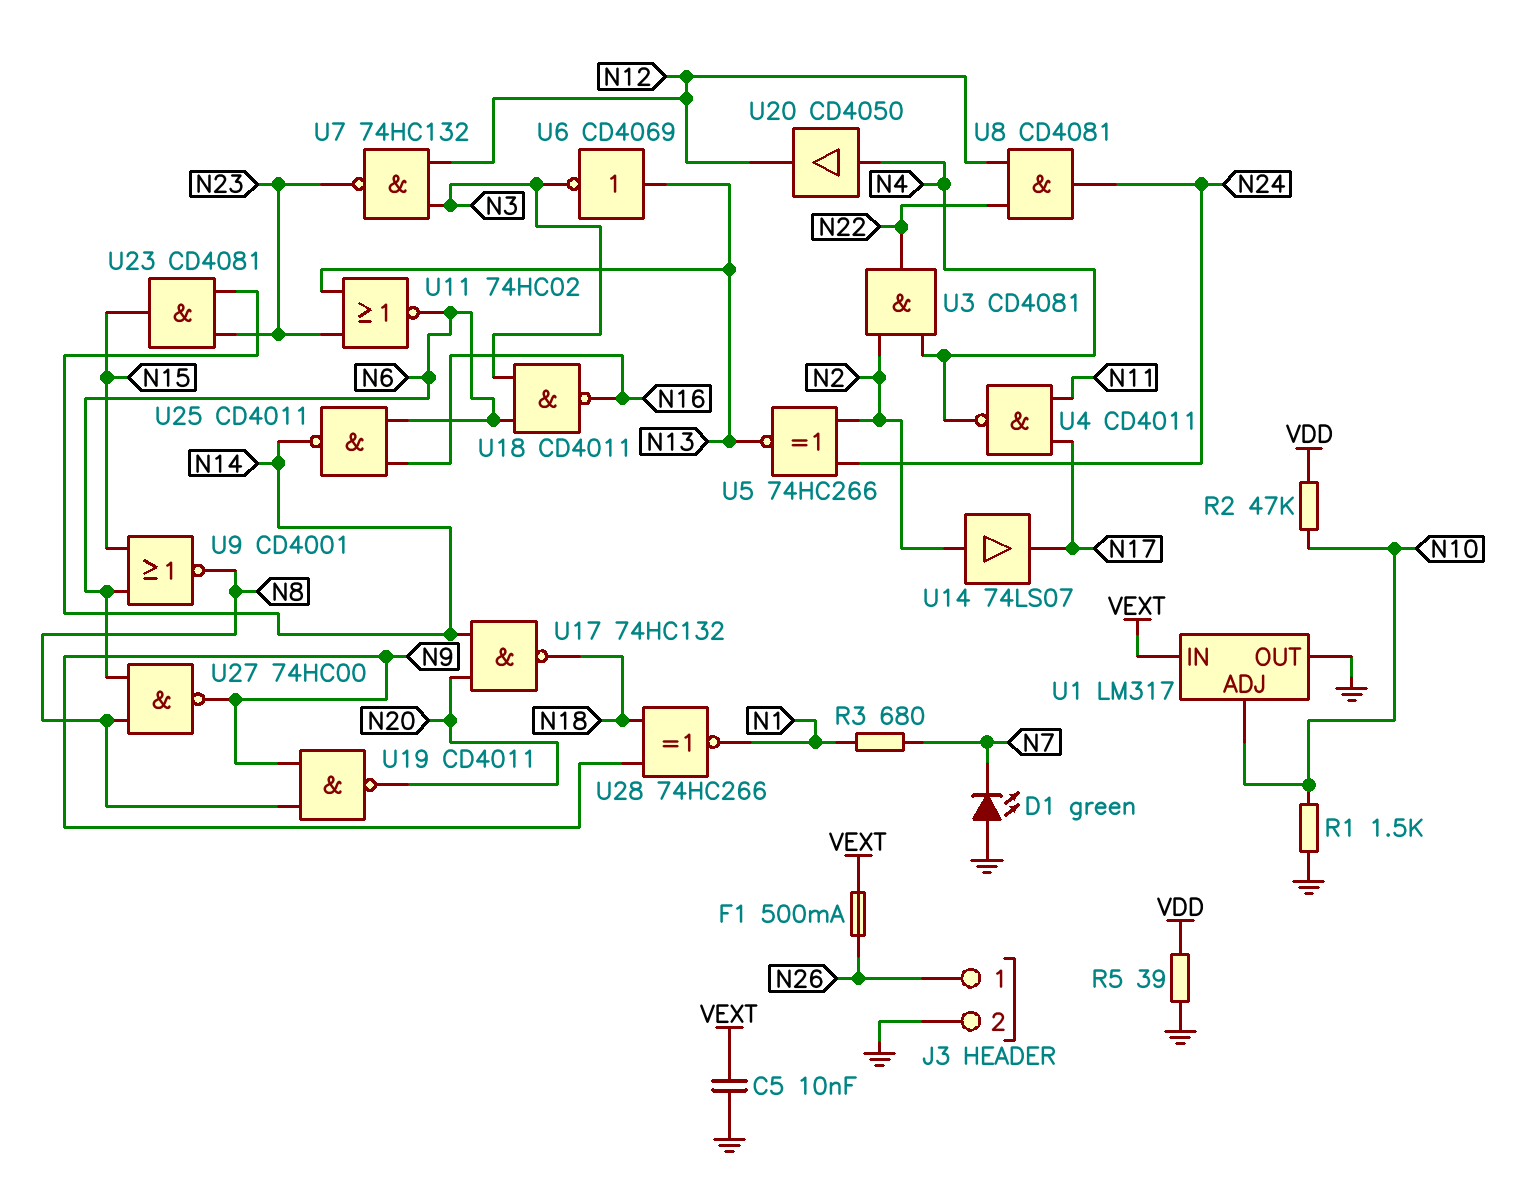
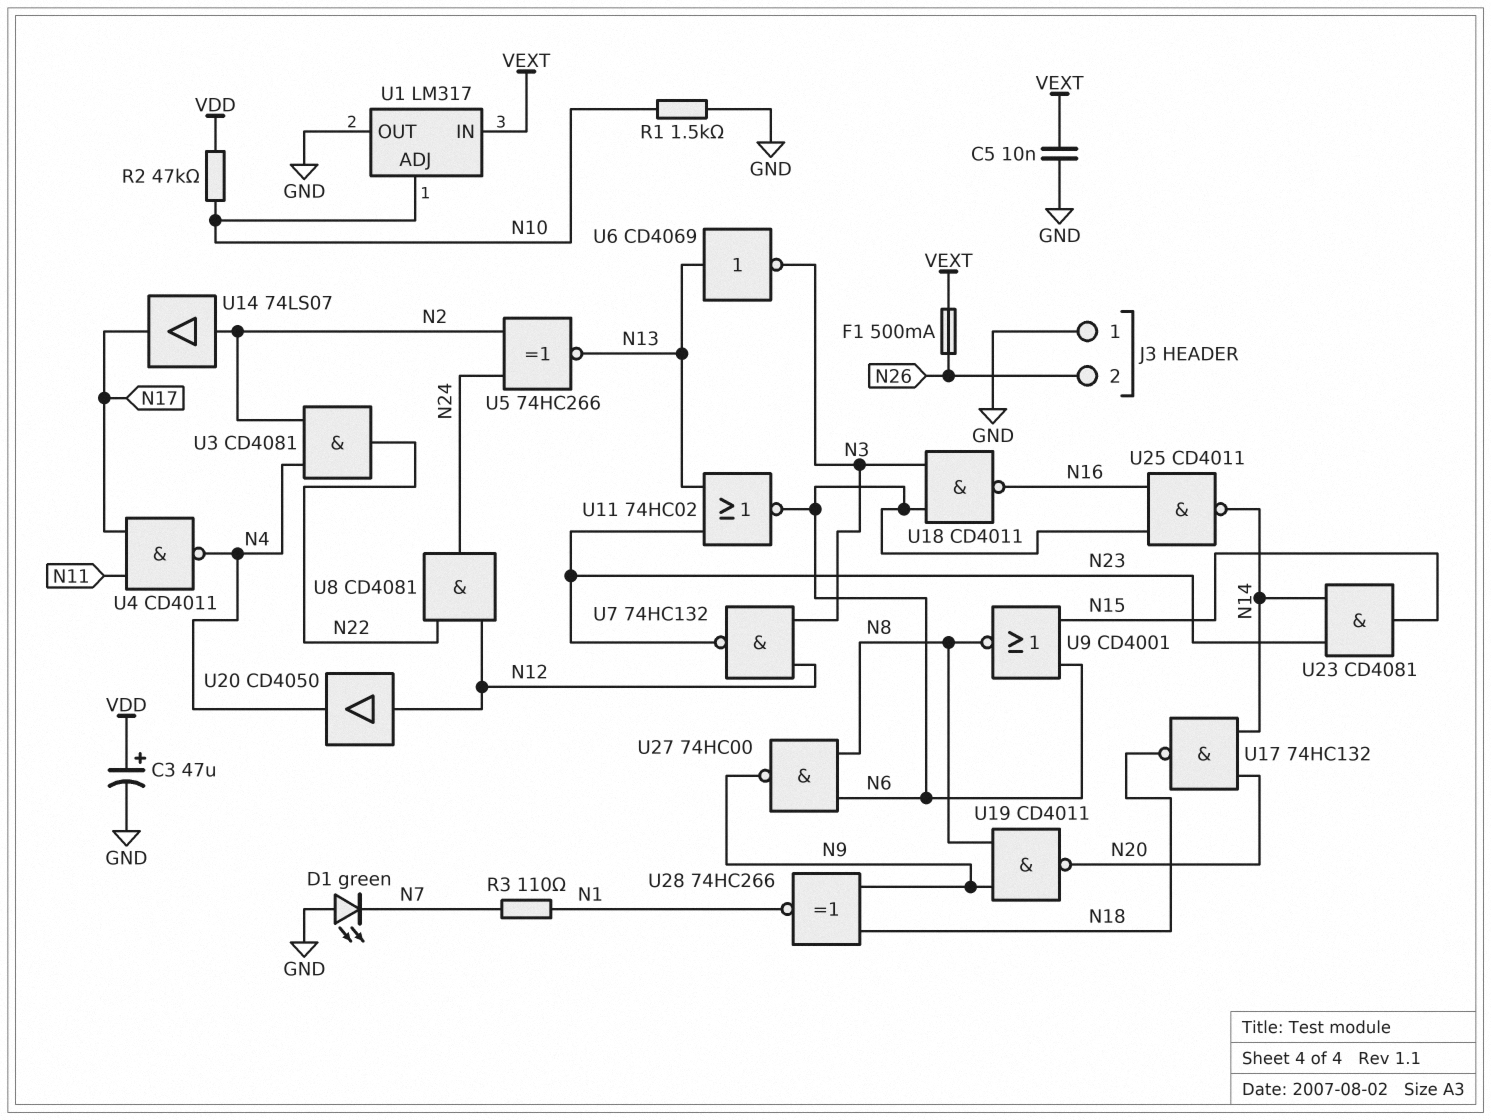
C3: none -> 47uF (plus VDD, minus GND)
J3 pin 1: N26 -> GND
J3 pin 2: GND -> N26
R3: 680 (N1, N7) -> 110 (N1, N7)
R5: 39 (GND, VDD) -> none
U20: buffer CD4050 (in N4, out N12) -> buffer CD4050 (in N12, out N4)

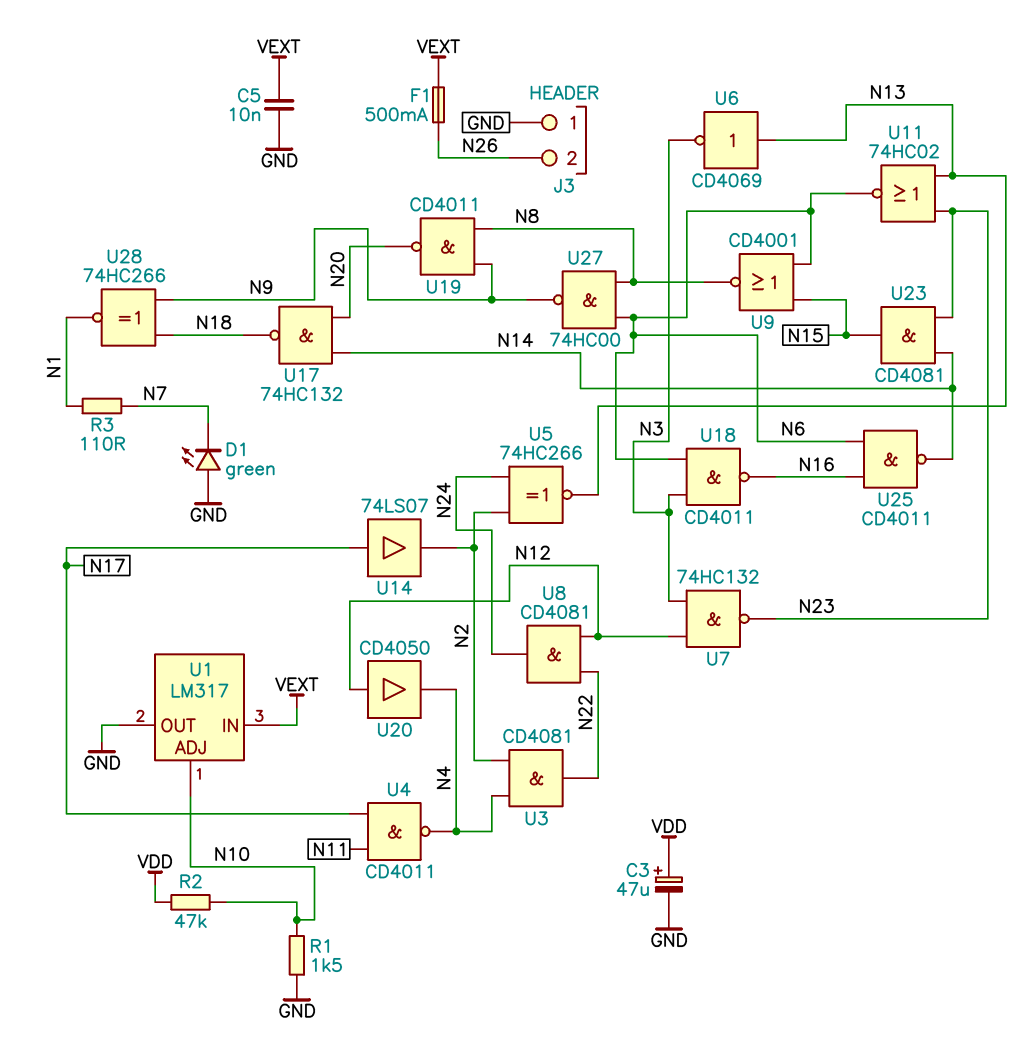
U14: buffer 74LS07 (in N2, out N17) -> buffer 74LS07 (in N17, out N2)

